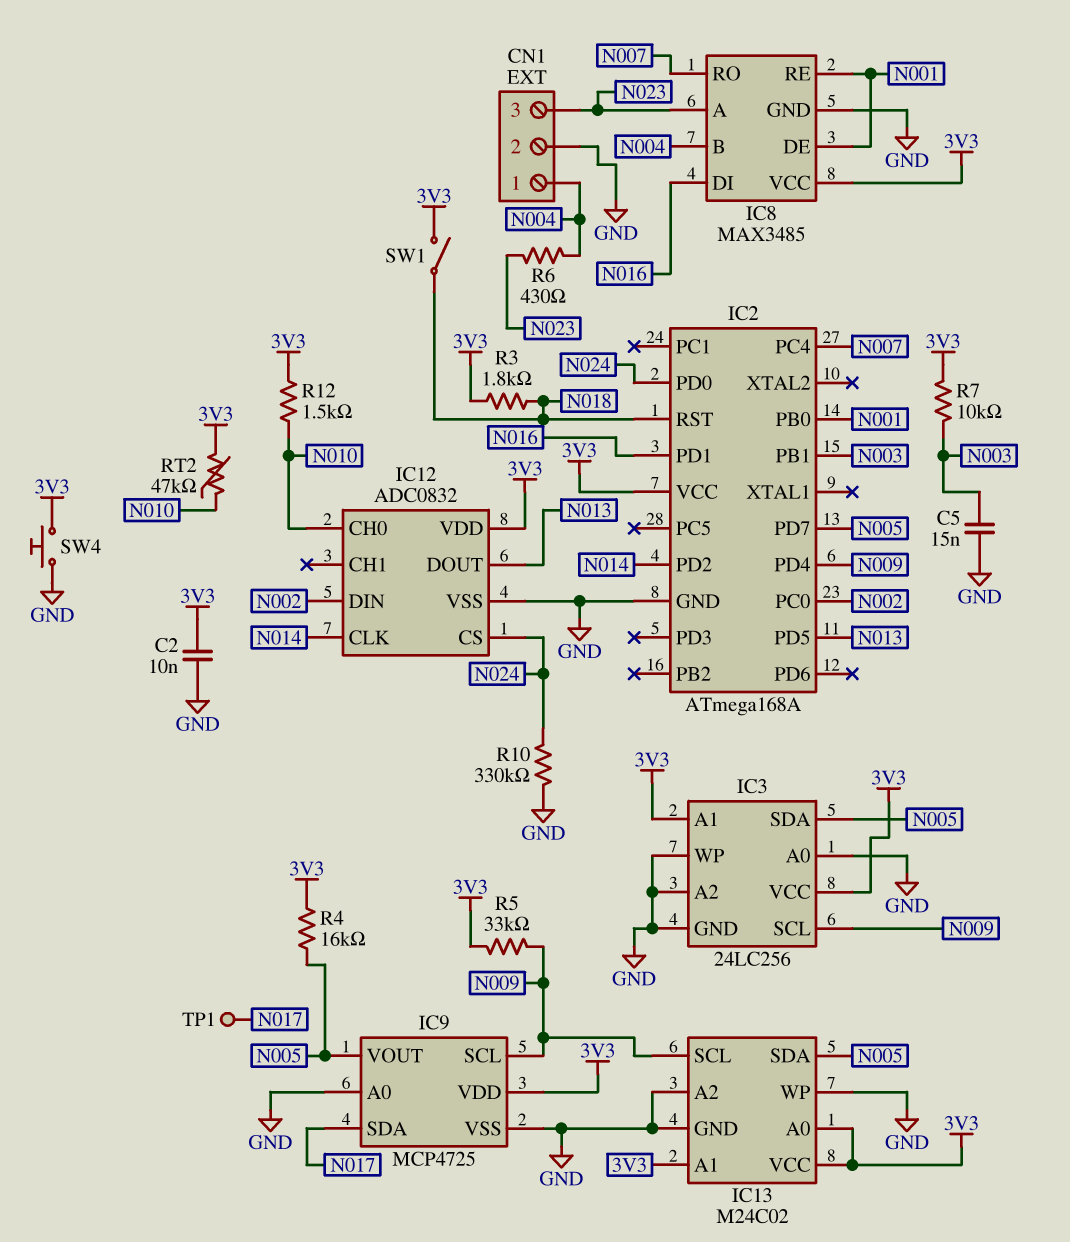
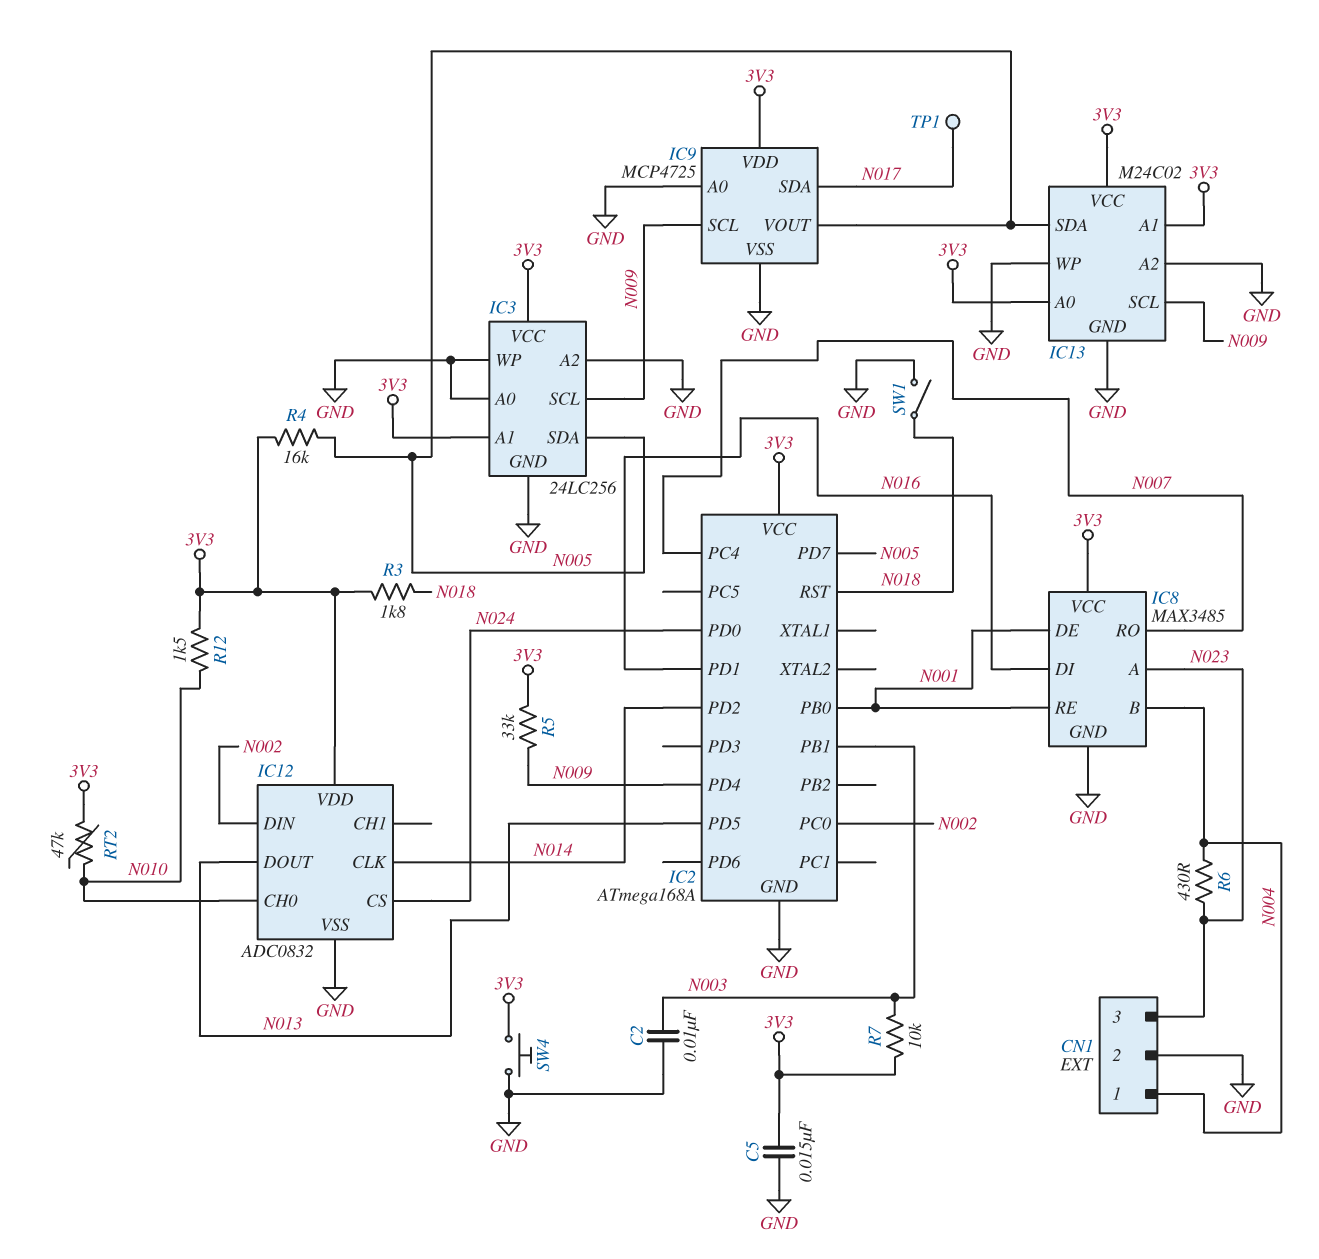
C2: 10nF (3V3, GND) -> 10nF (GND, N003)
C5: 15nF (GND, N003) -> 15nF (3V3, GND)
R10: 330k (GND, N024) -> none
SW1: switch (3V3, N018) -> switch (GND, N018)

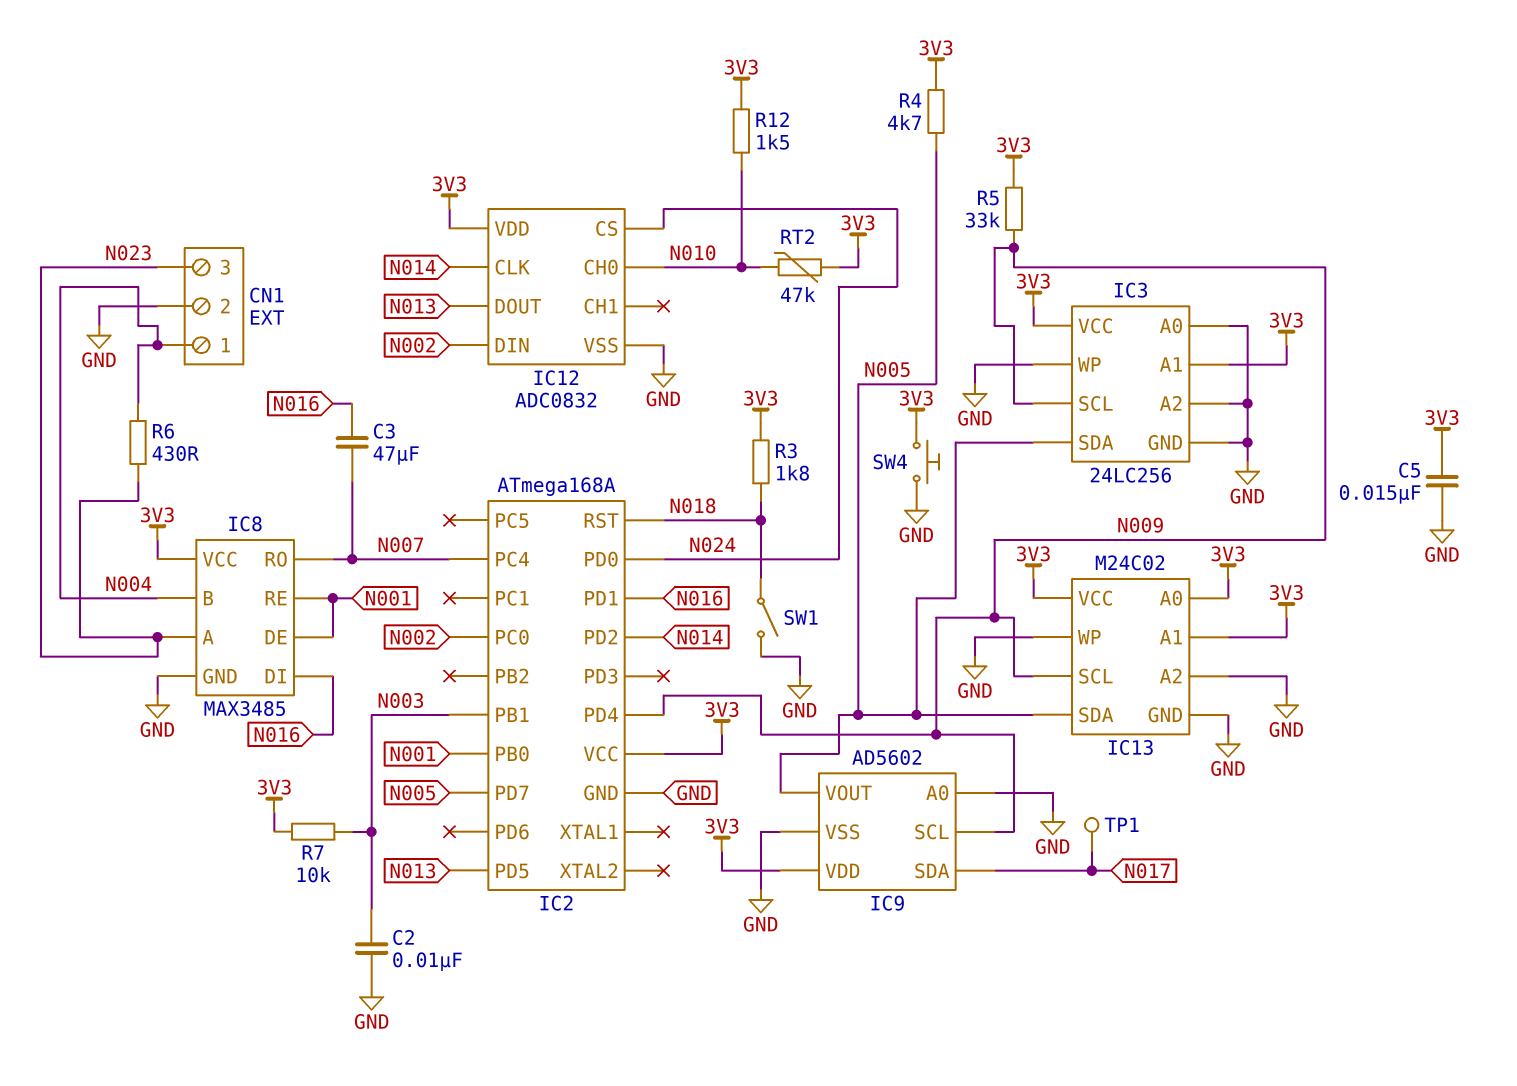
C3: none -> 47uF (N007, N016)
IC9: MCP4725 -> AD5602
R4: 16k (3V3, N005) -> 4.7k (3V3, N005)

